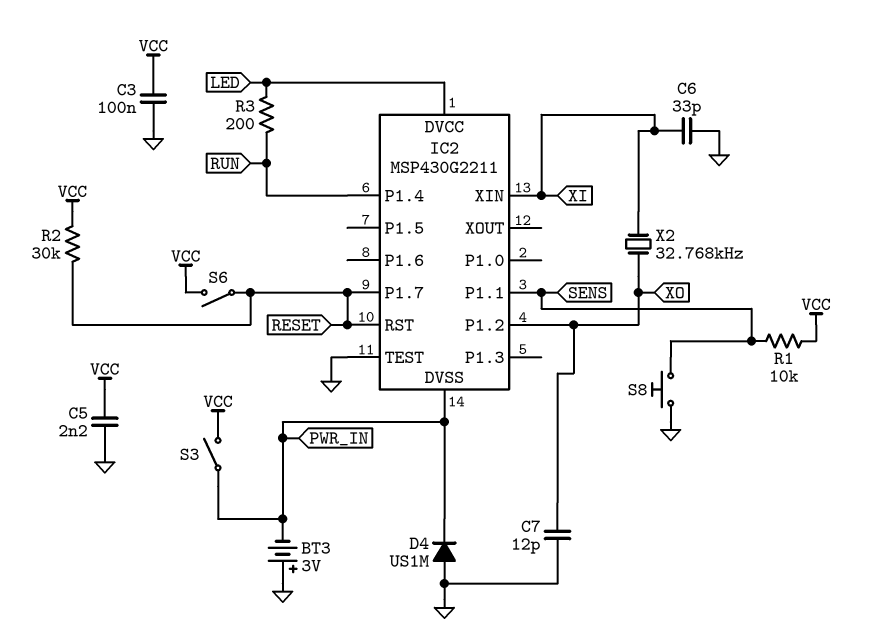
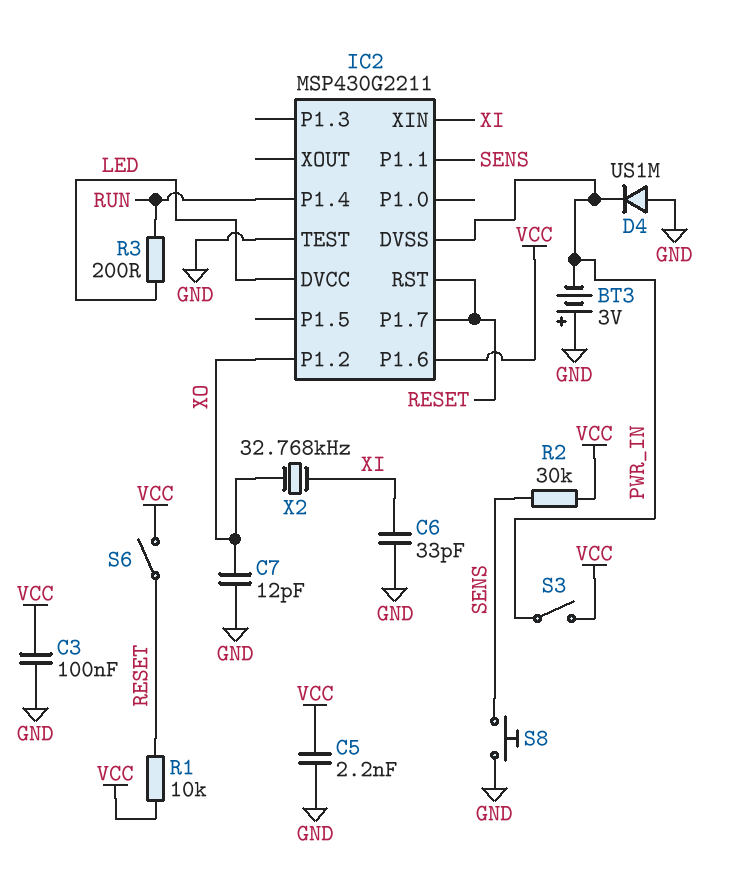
IC2 pin P1.6: none -> VCC
R1: 10k (SENS, VCC) -> 10k (RESET, VCC)
R2: 30k (RESET, VCC) -> 30k (SENS, VCC)

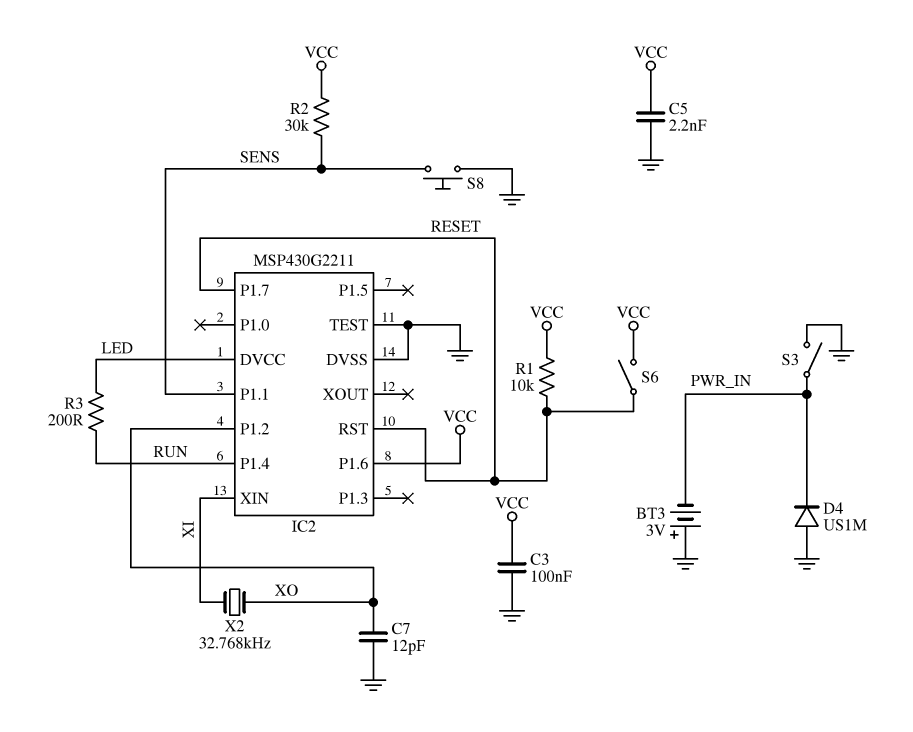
C6: 33pF (GND, XI) -> none
IC2 pin DVSS: PWR_IN -> GND
S3: switch (PWR_IN, VCC) -> switch (GND, PWR_IN)

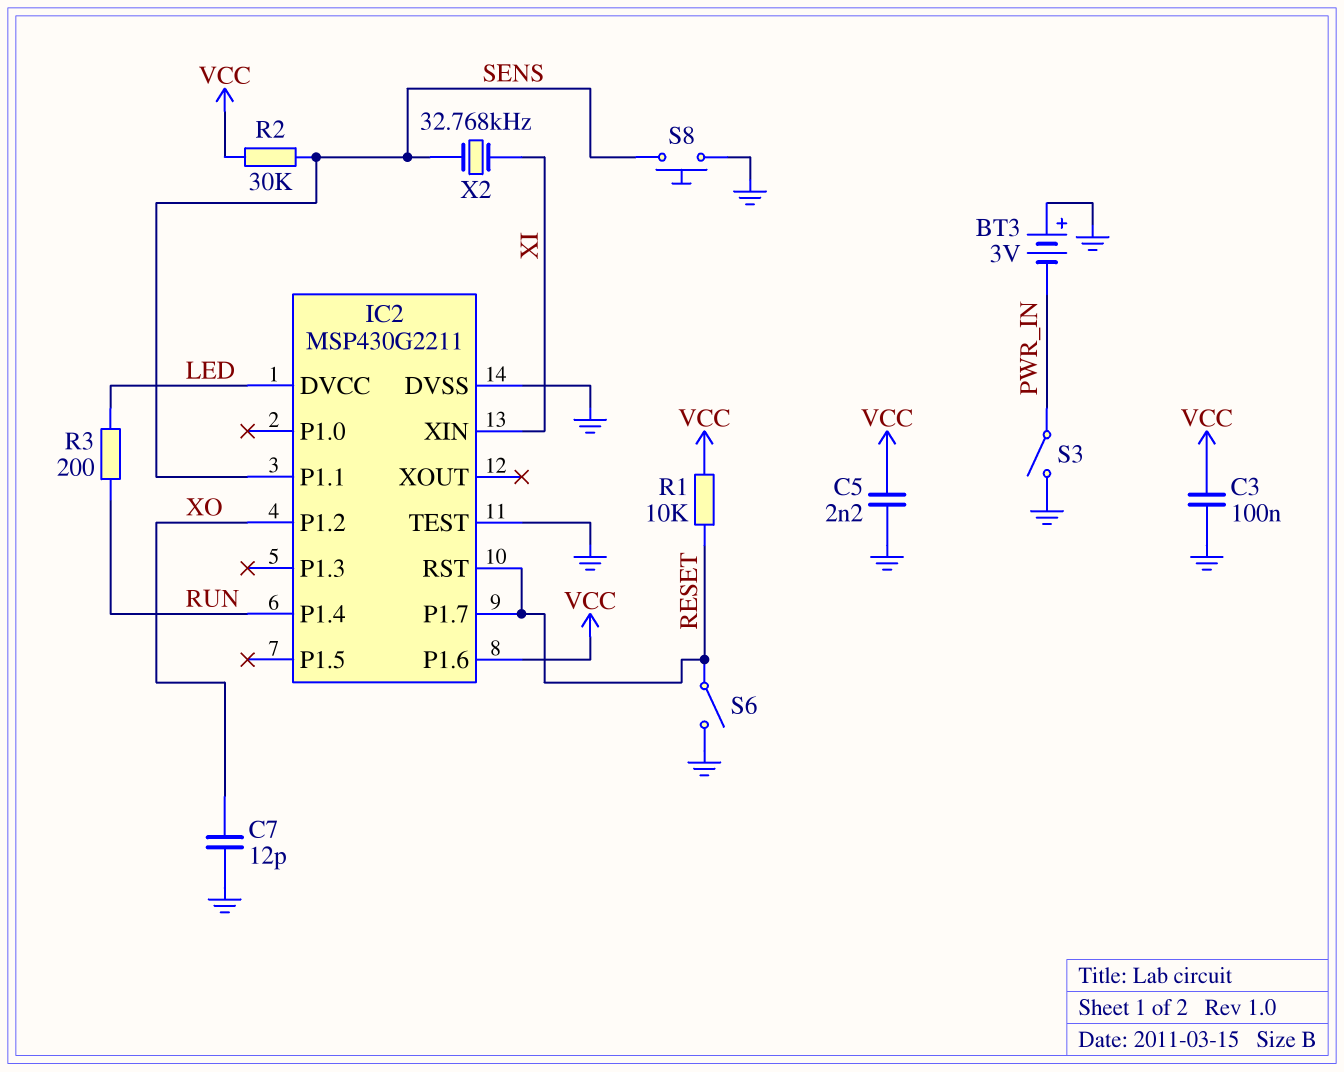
D4: diode US1M (A GND, K PWR_IN) -> none
S6: switch (RESET, VCC) -> switch (GND, RESET)
X2: 32.768kHz (XI, XO) -> 32.768kHz (SENS, XI)

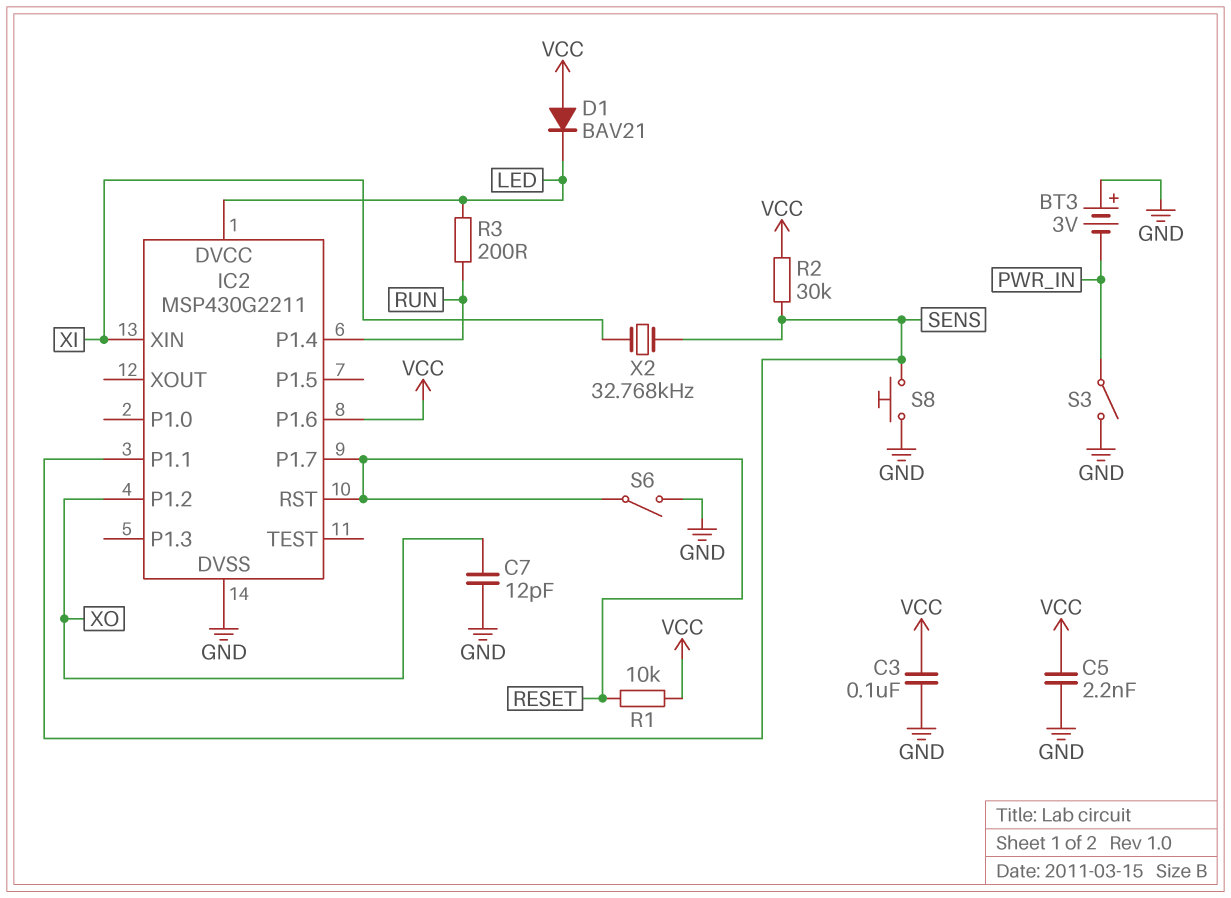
D1: none -> diode BAV21 (A VCC, K LED)
IC2 pin TEST: GND -> none

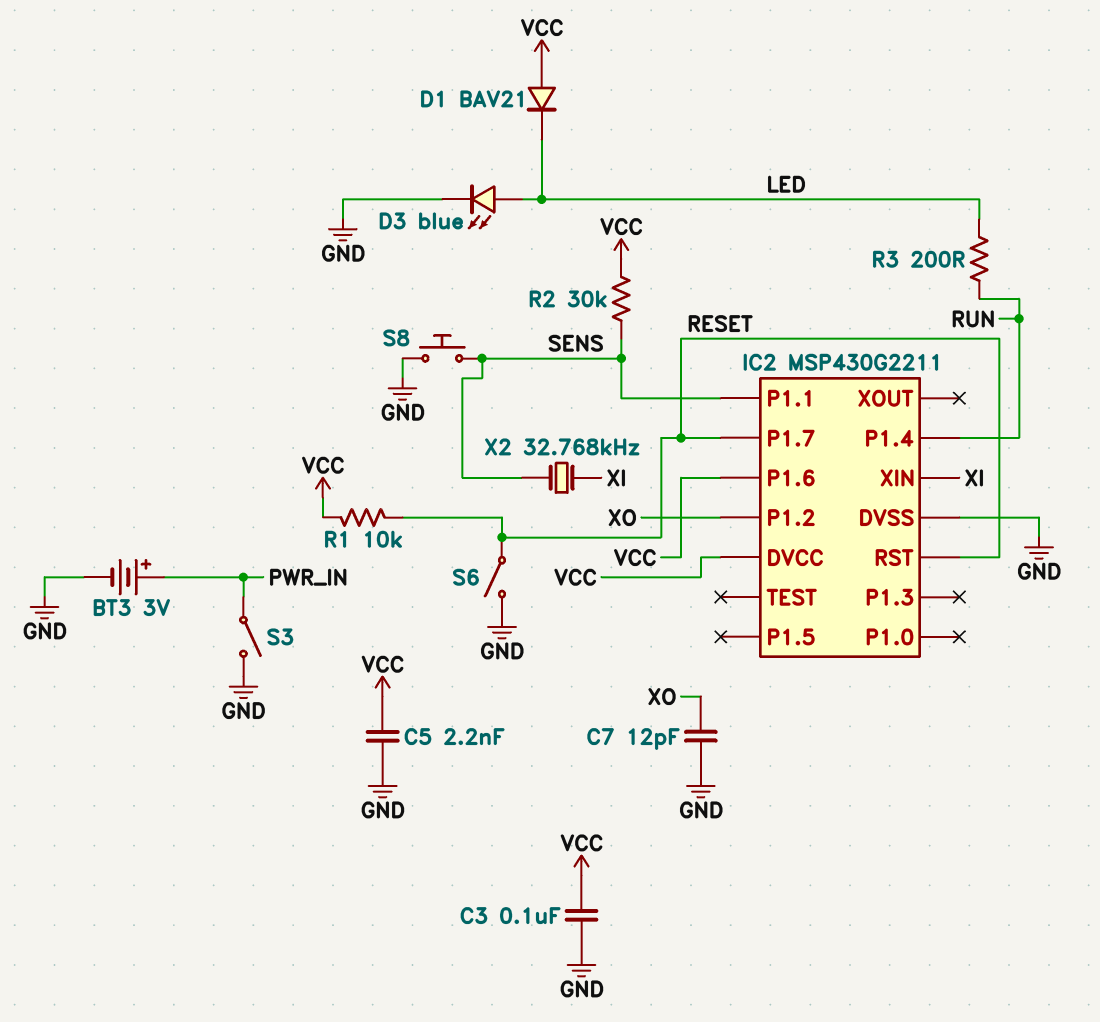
BT3: 3V (plus GND, minus PWR_IN) -> 3V (plus PWR_IN, minus GND)
D3: none -> LED blue (A LED, K GND)
IC2 pin DVCC: LED -> VCC

